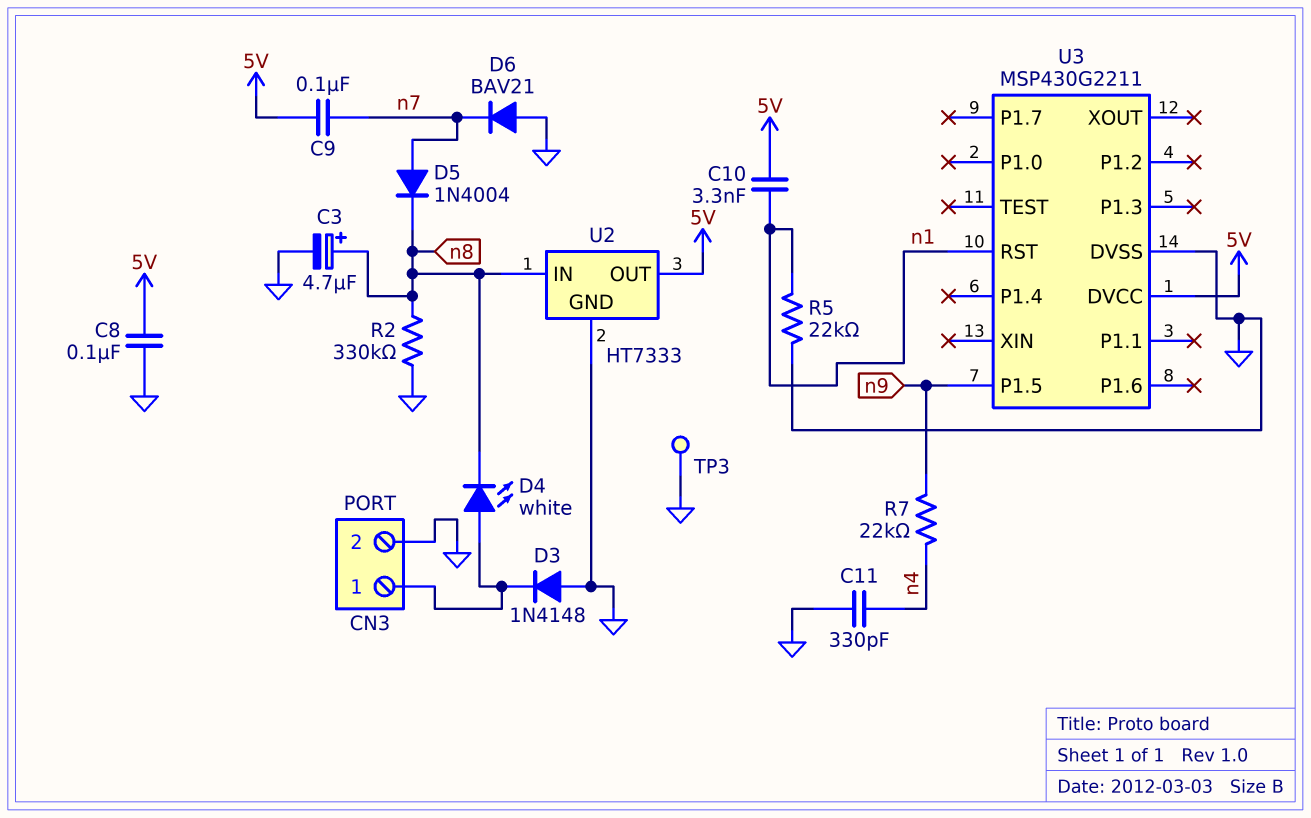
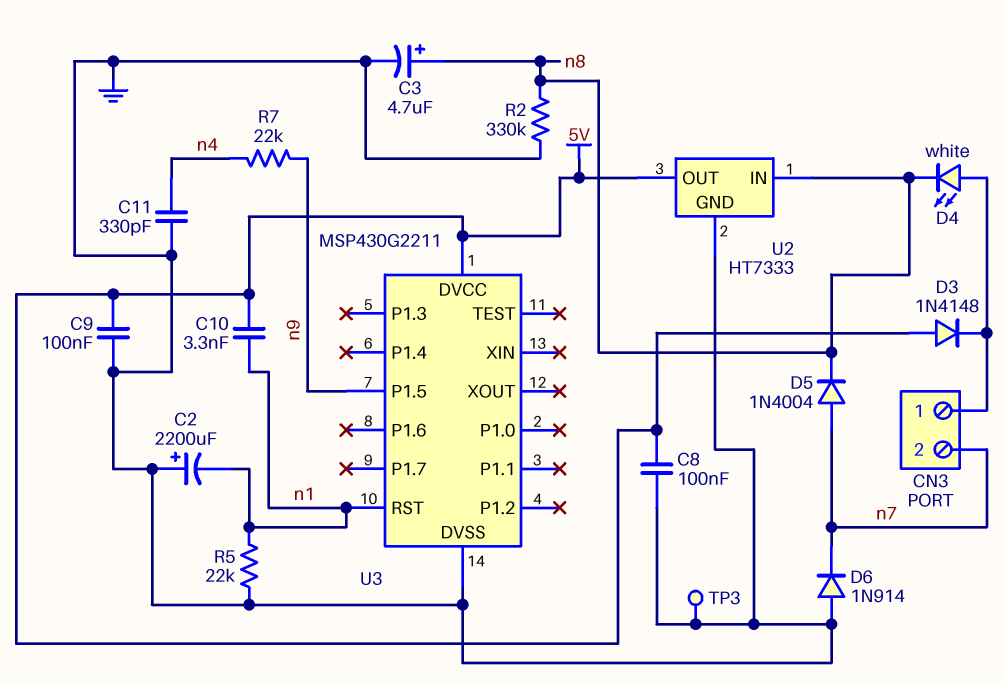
C2: none -> 2200uF (plus GND, minus n1)
C9: 100nF (5V, n7) -> 100nF (5V, GND)
CN3 pin 2: GND -> n7
D3: diode 1N4148 (A GND, K CN3/1) -> diode 1N4148 (A 5V, K CN3/1)
D6: diode BAV21 (A GND, K n7) -> diode 1N914 (A GND, K n7)

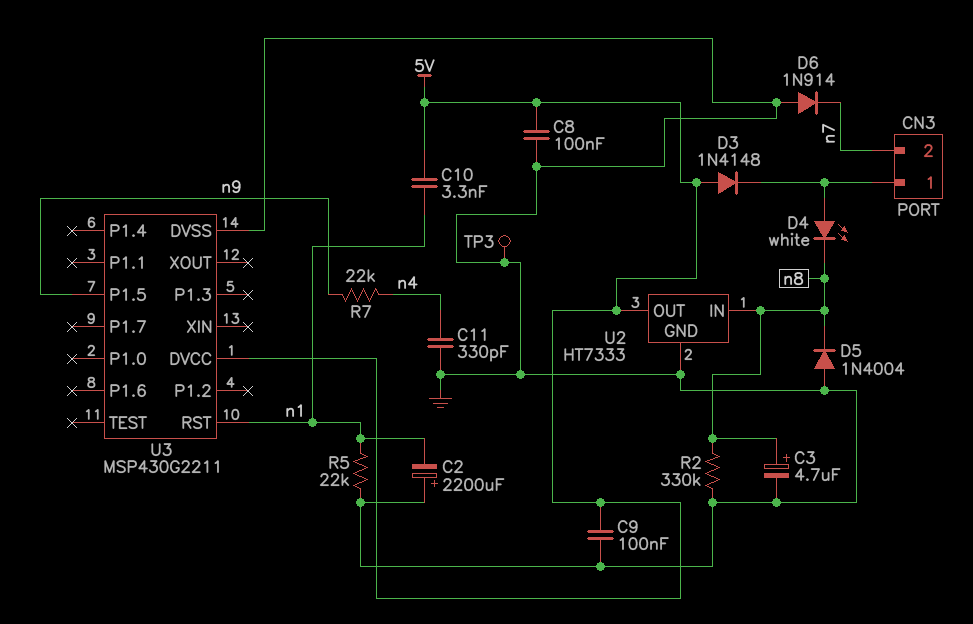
D5: diode 1N4004 (A n7, K n8) -> diode 1N4004 (A GND, K n8)

